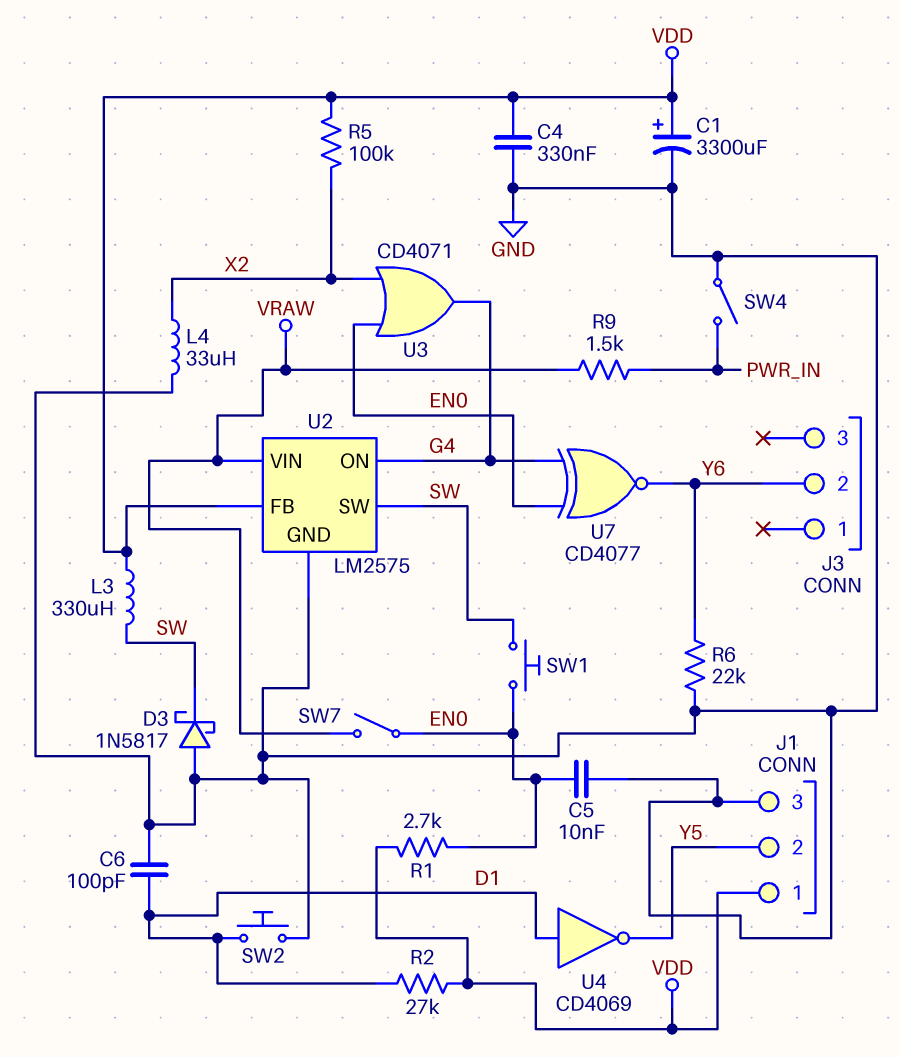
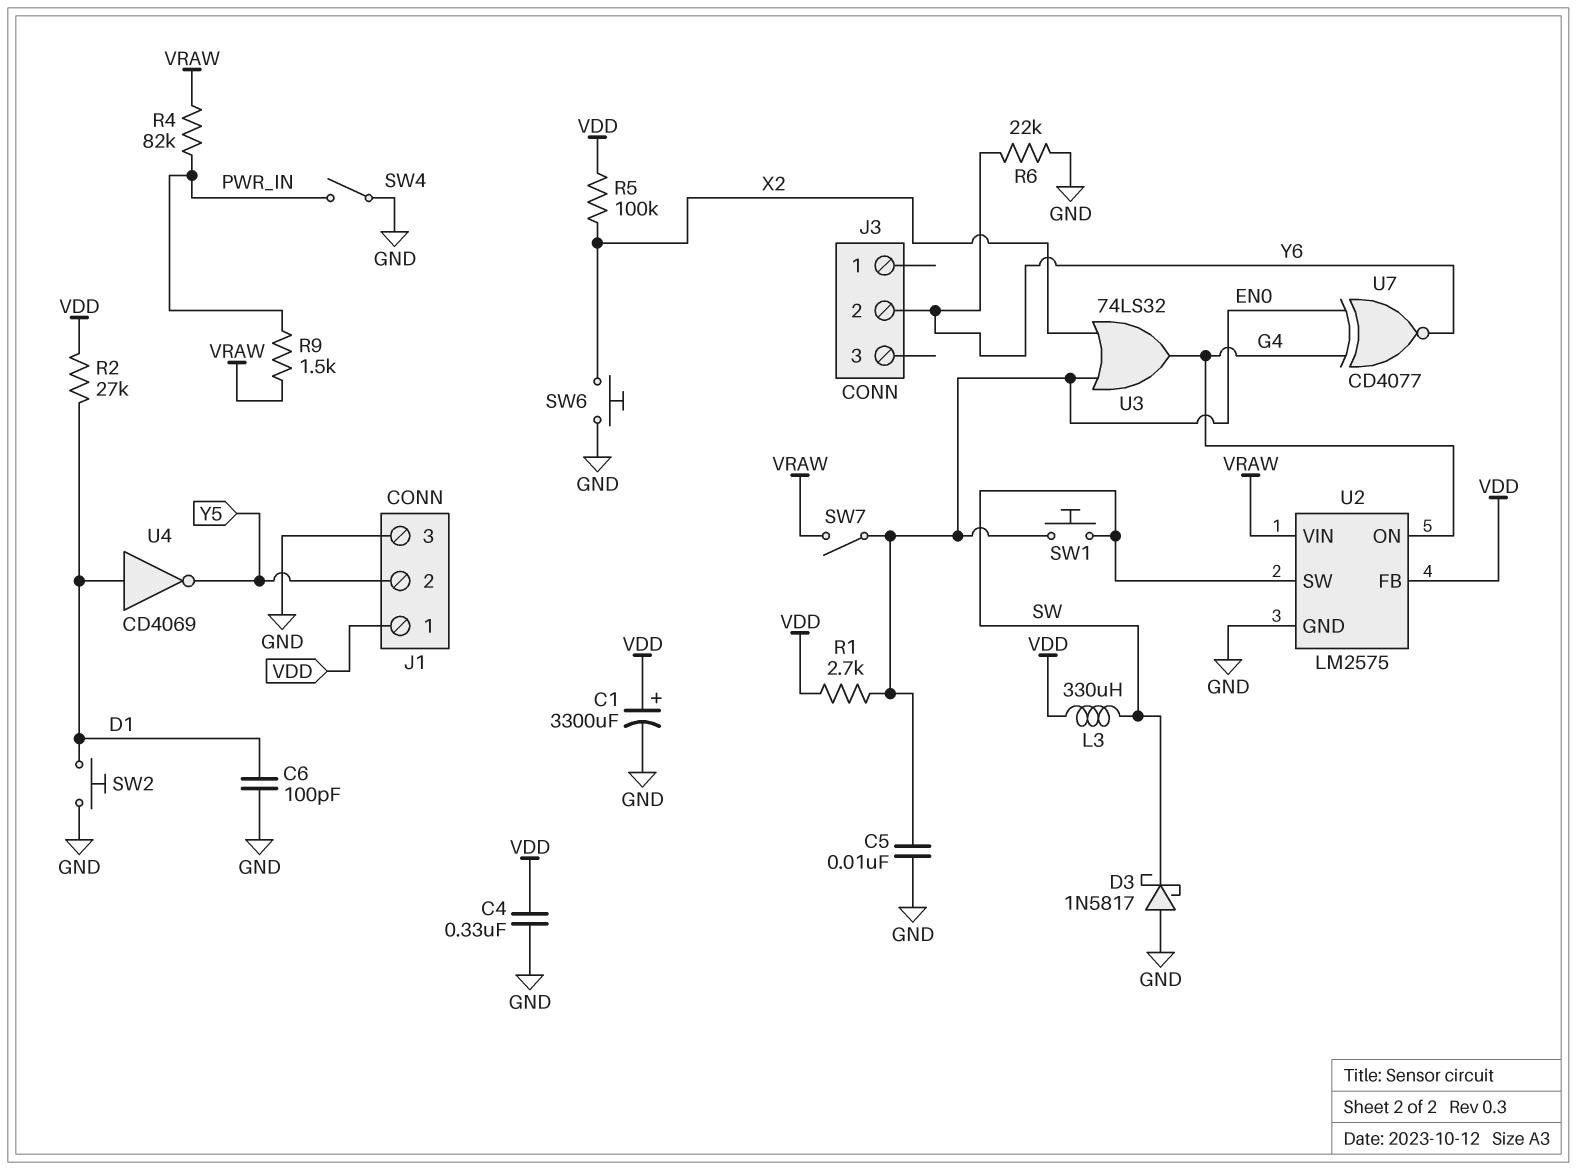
L4: 33uH (GND, X2) -> none
R4: none -> 82k (PWR_IN, VRAW)
SW6: none -> button (GND, X2)
U3: OR CD4071 (in EN0, in X2, out G4) -> OR 74LS32 (in EN0, in X2, out G4)

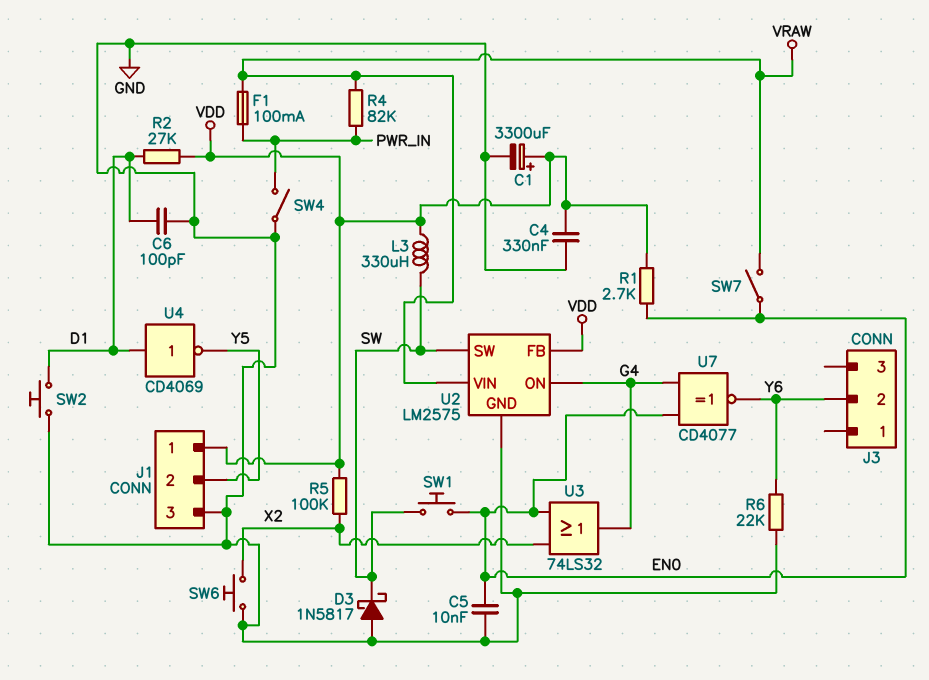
F1: none -> 100mA (PWR_IN, VRAW)
R9: 1.5k (PWR_IN, VRAW) -> none

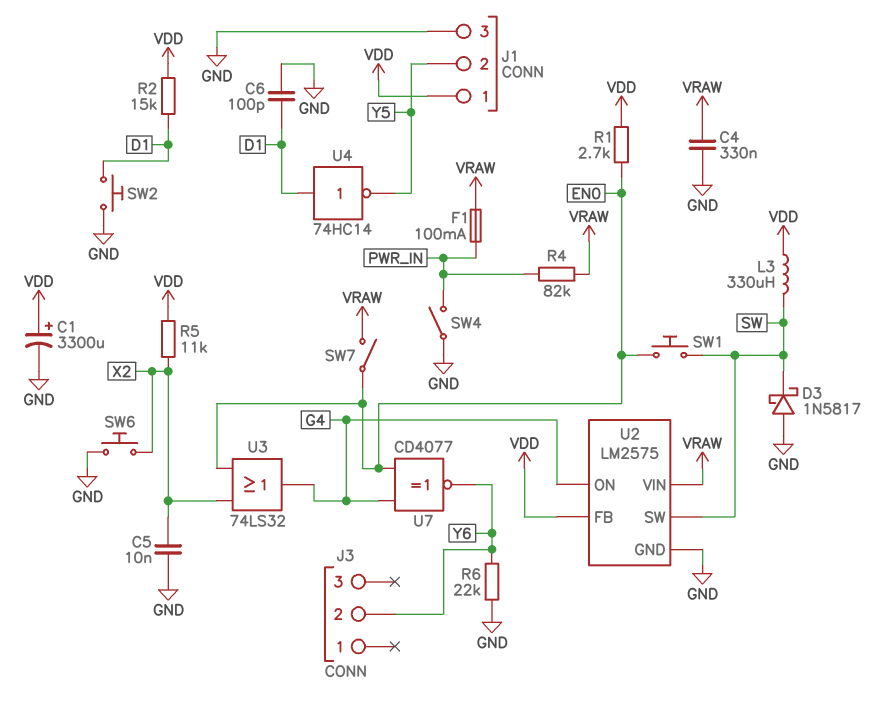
C4: 330nF (GND, VDD) -> 330nF (GND, VRAW)
C5: 10nF (EN0, GND) -> 10nF (GND, X2)
R2: 27k (D1, VDD) -> 15k (D1, VDD)
R5: 100k (VDD, X2) -> 11k (VDD, X2)
U4: NOT CD4069 (in D1, out Y5) -> NOT 74HC14 (in D1, out Y5)

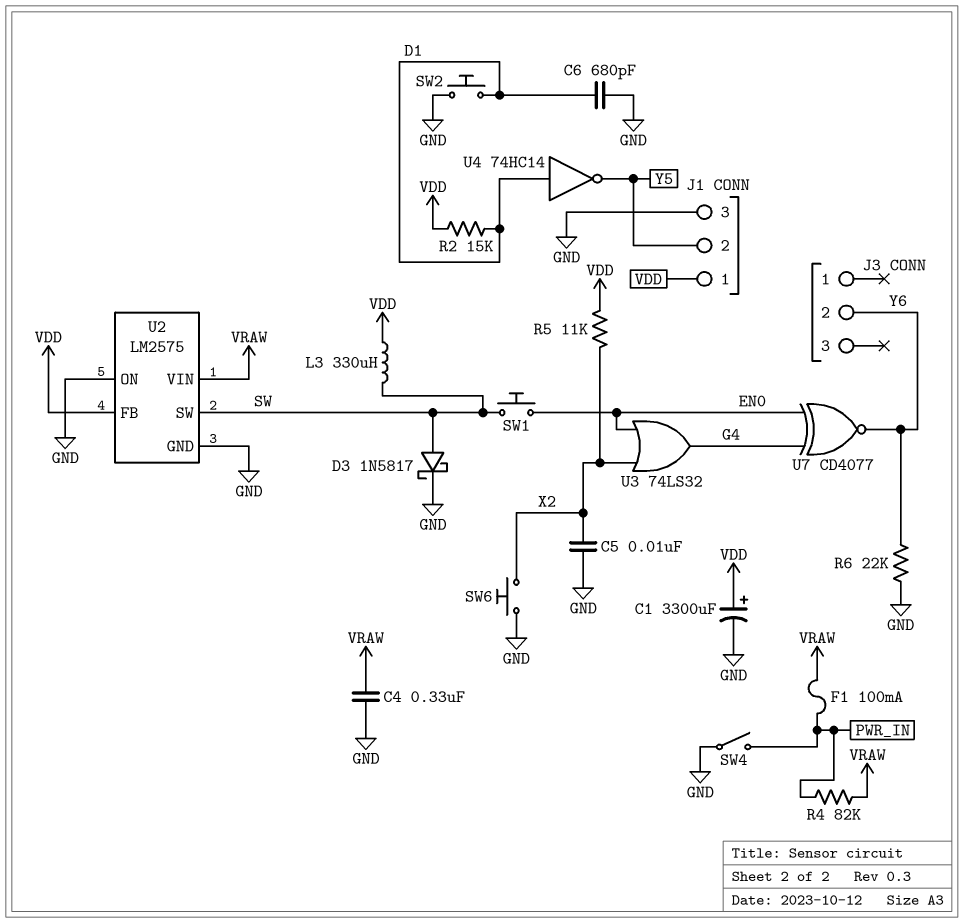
C6: 100pF (D1, GND) -> 680pF (D1, GND)
D3: schottky 1N5817 (A GND, K SW) -> schottky 1N5817 (A SW, K GND)
R1: 2.7k (EN0, VDD) -> none
SW7: switch (EN0, VRAW) -> none
U2 pin ON: G4 -> GND

